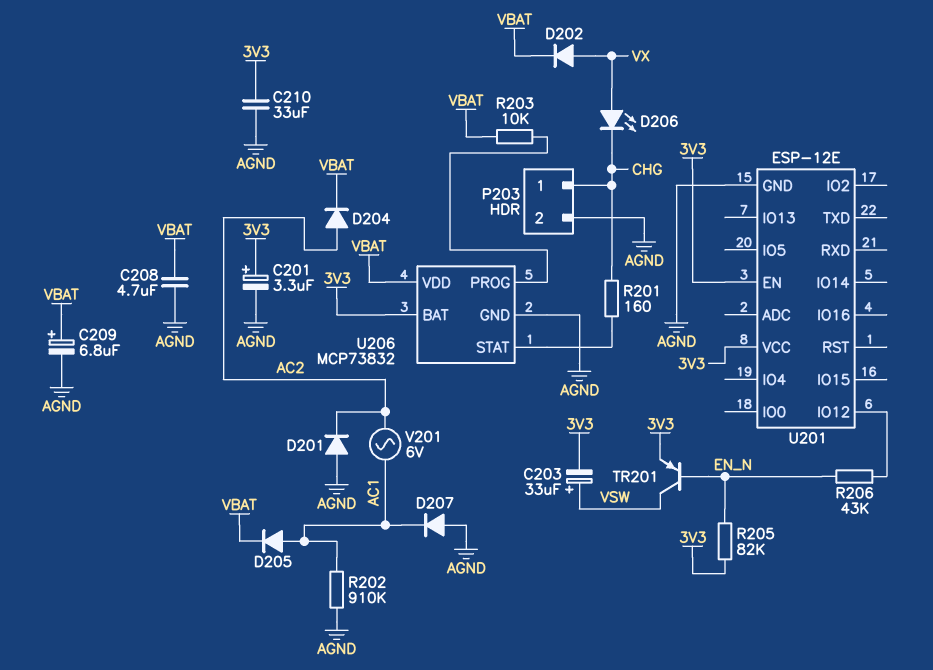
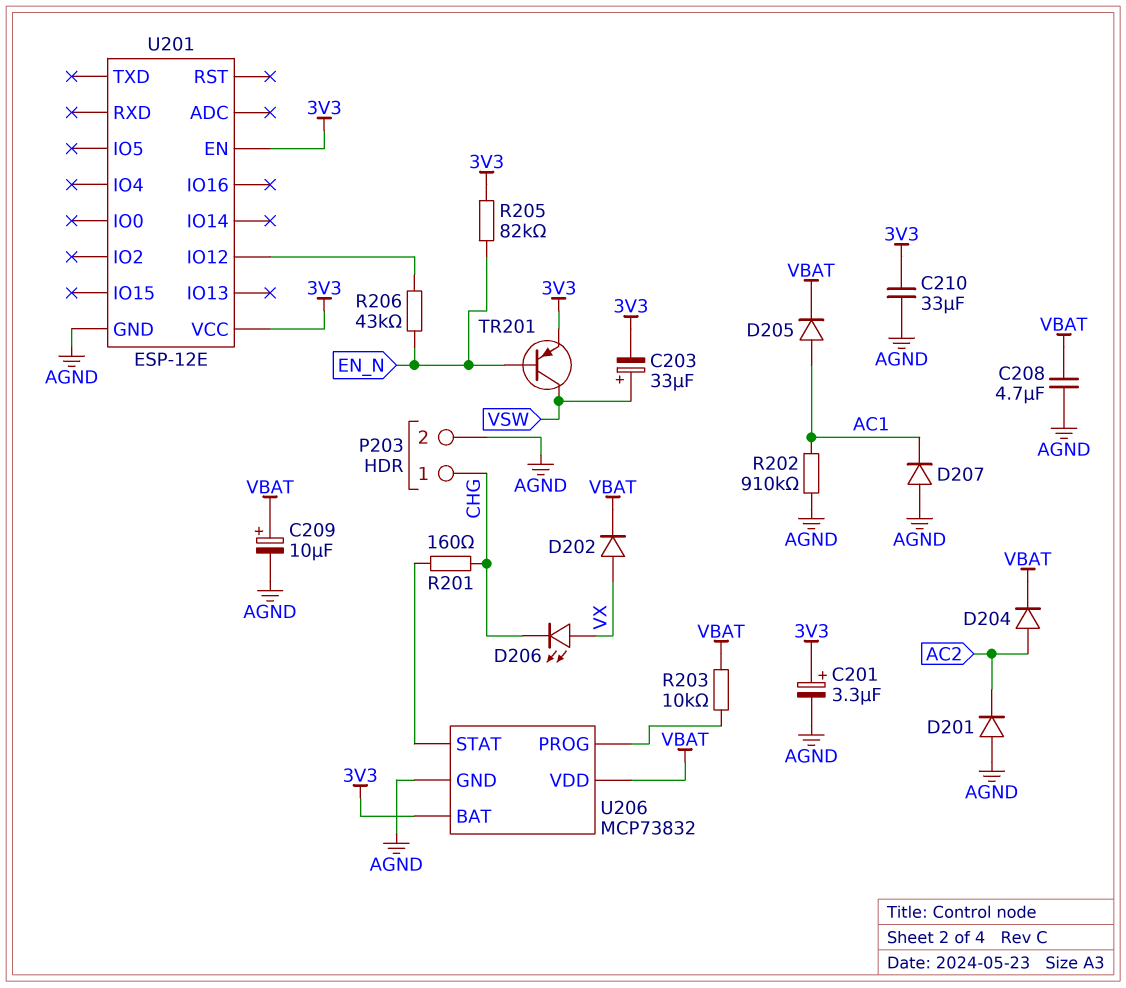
C209: 6.8uF (plus VBAT, minus AGND) -> 10uF (plus VBAT, minus AGND)
V201: AC 6V (AC1, AC2) -> none

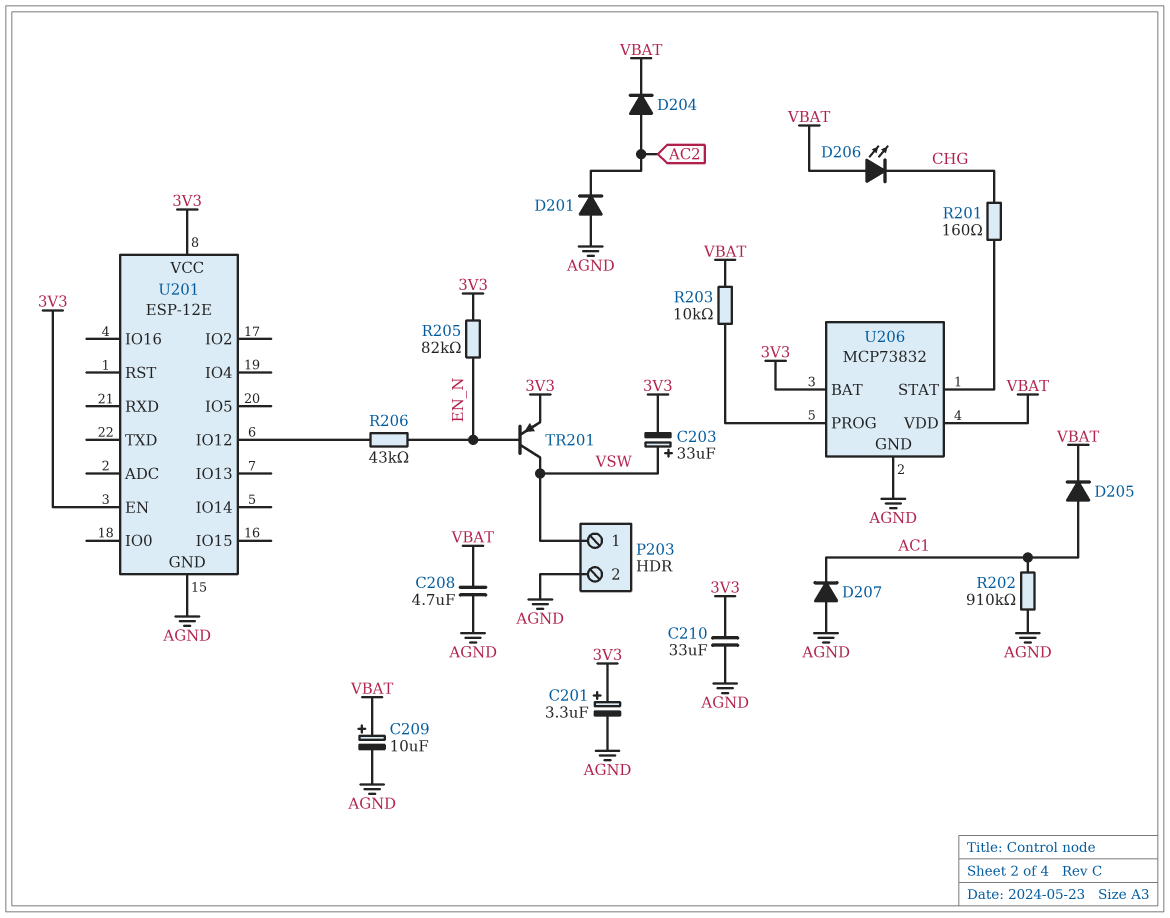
D202: diode (A VX, K VBAT) -> none
D206: LED (A VX, K CHG) -> LED (A VBAT, K CHG)
P203 pin 1: CHG -> VSW

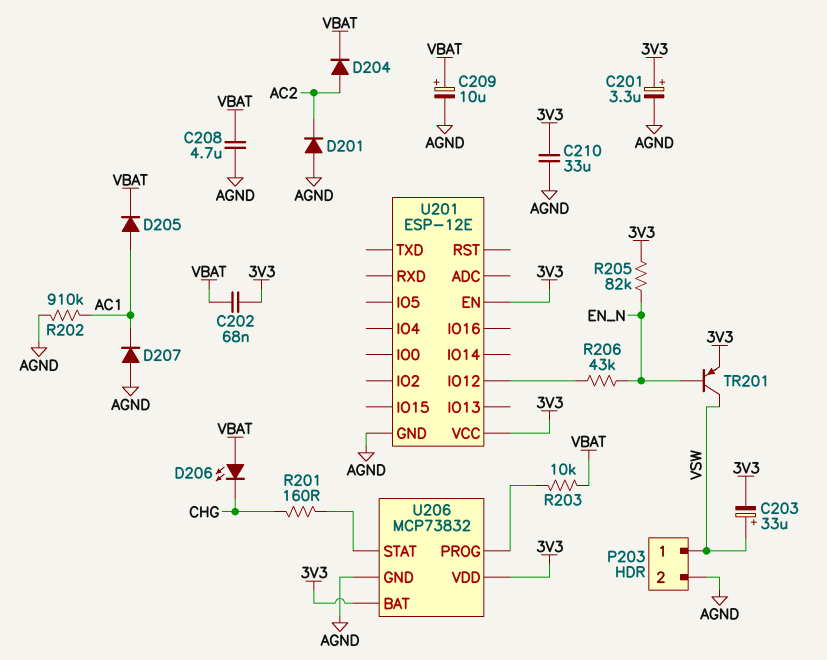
C202: none -> 68nF (3V3, VBAT)
U206 pin VDD: VBAT -> 3V3

